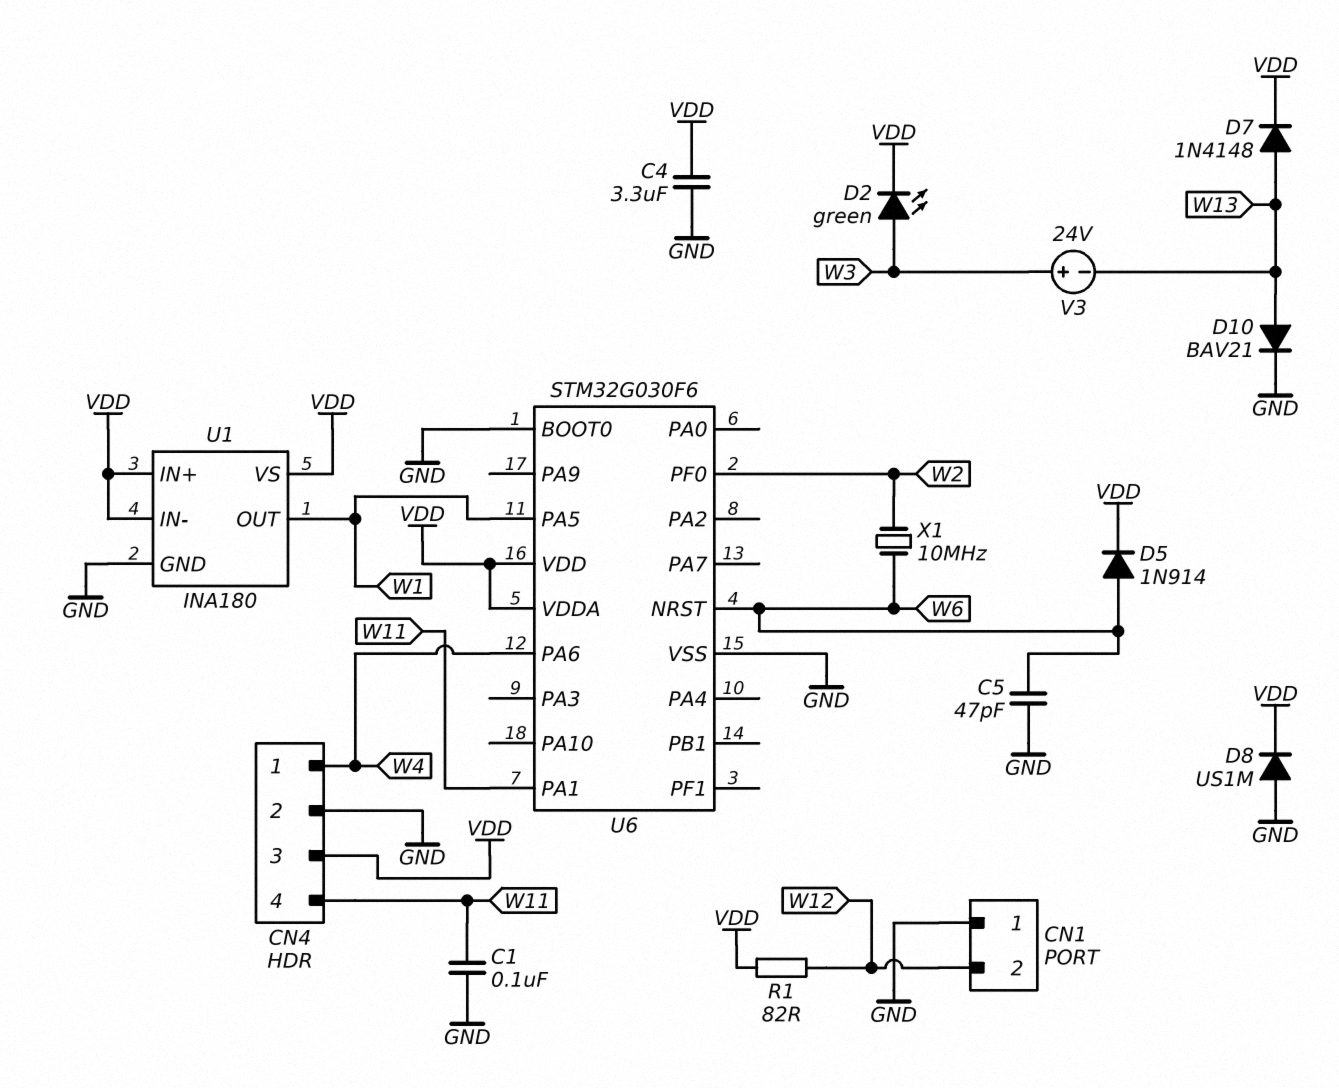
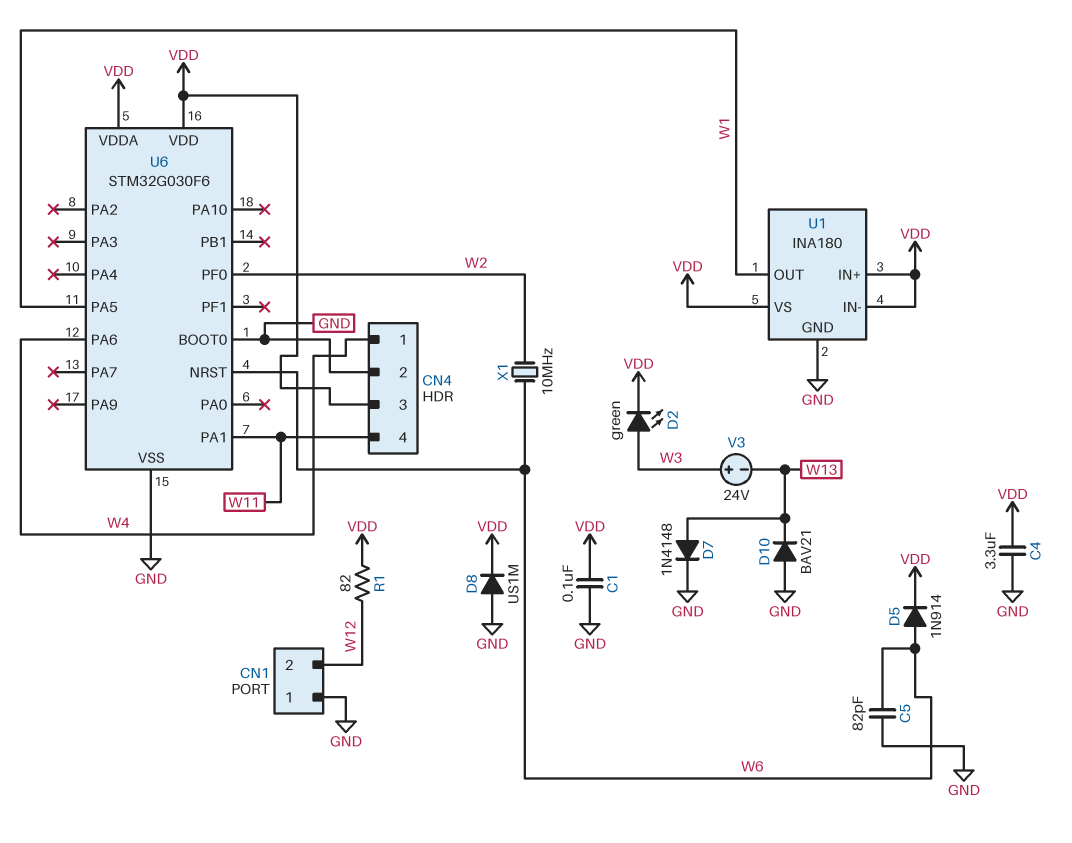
C1: 100nF (GND, W11) -> 100nF (GND, VDD)
C5: 47pF (GND, W6) -> 82pF (GND, W6)
D7: diode 1N4148 (A W13, K VDD) -> diode 1N4148 (A W13, K GND)
D10: diode BAV21 (A W13, K GND) -> diode BAV21 (A GND, K W13)

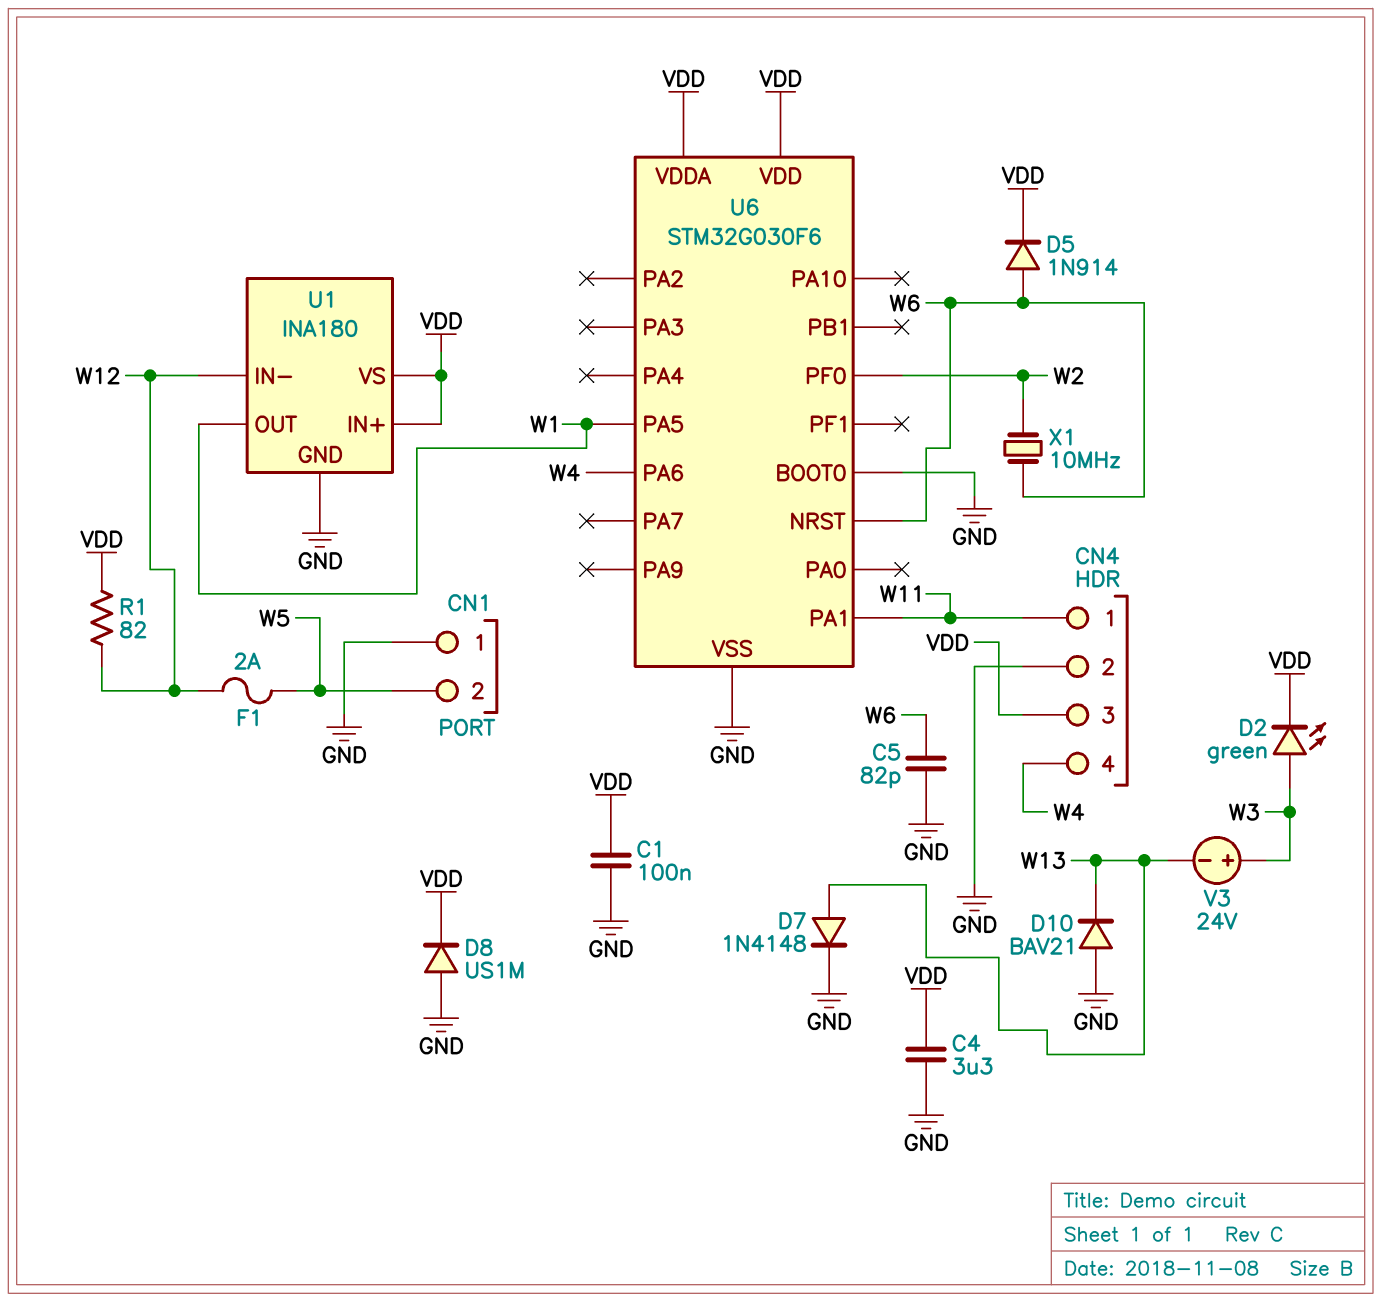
CN1 pin 2: W12 -> W5
CN4 pin 1: W4 -> W11
CN4 pin 4: W11 -> W4
F1: none -> 2A (W5, W12)
U1 pin IN-: VDD -> W12

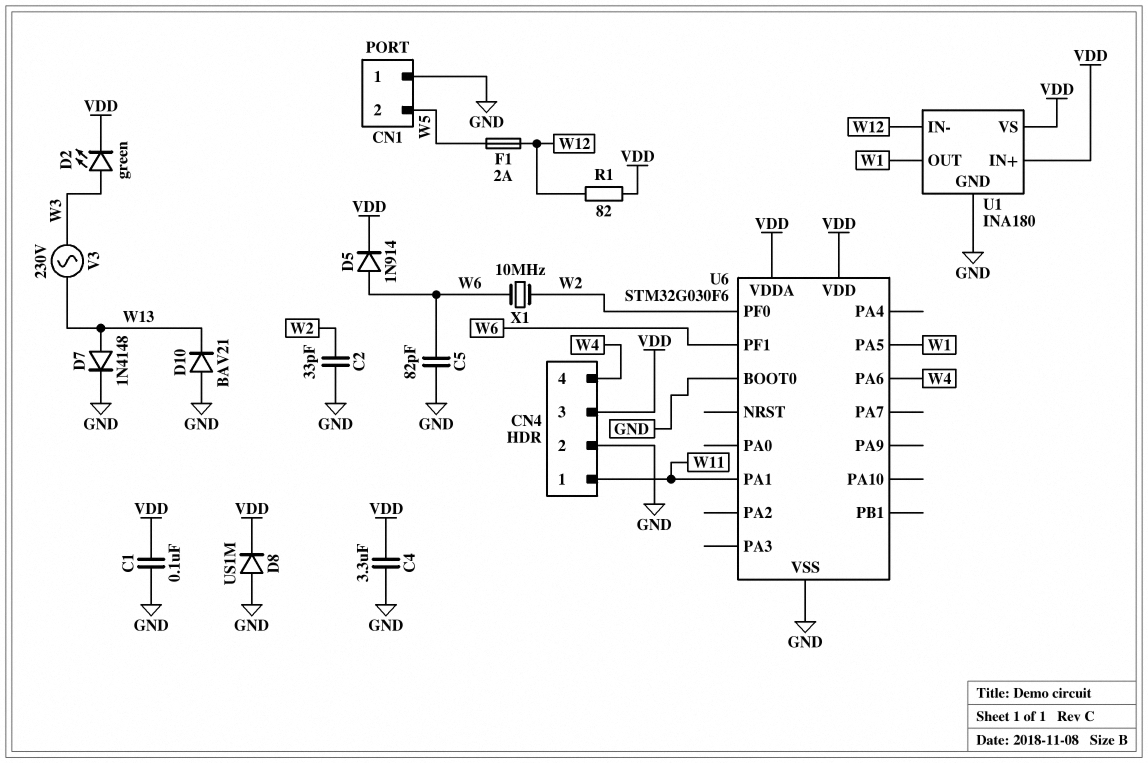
C2: none -> 33pF (GND, W2)
U6 pin NRST: W6 -> none
U6 pin PF1: none -> W6
V3: 24V (plus W3, minus W13) -> AC 230V (W3, W13)

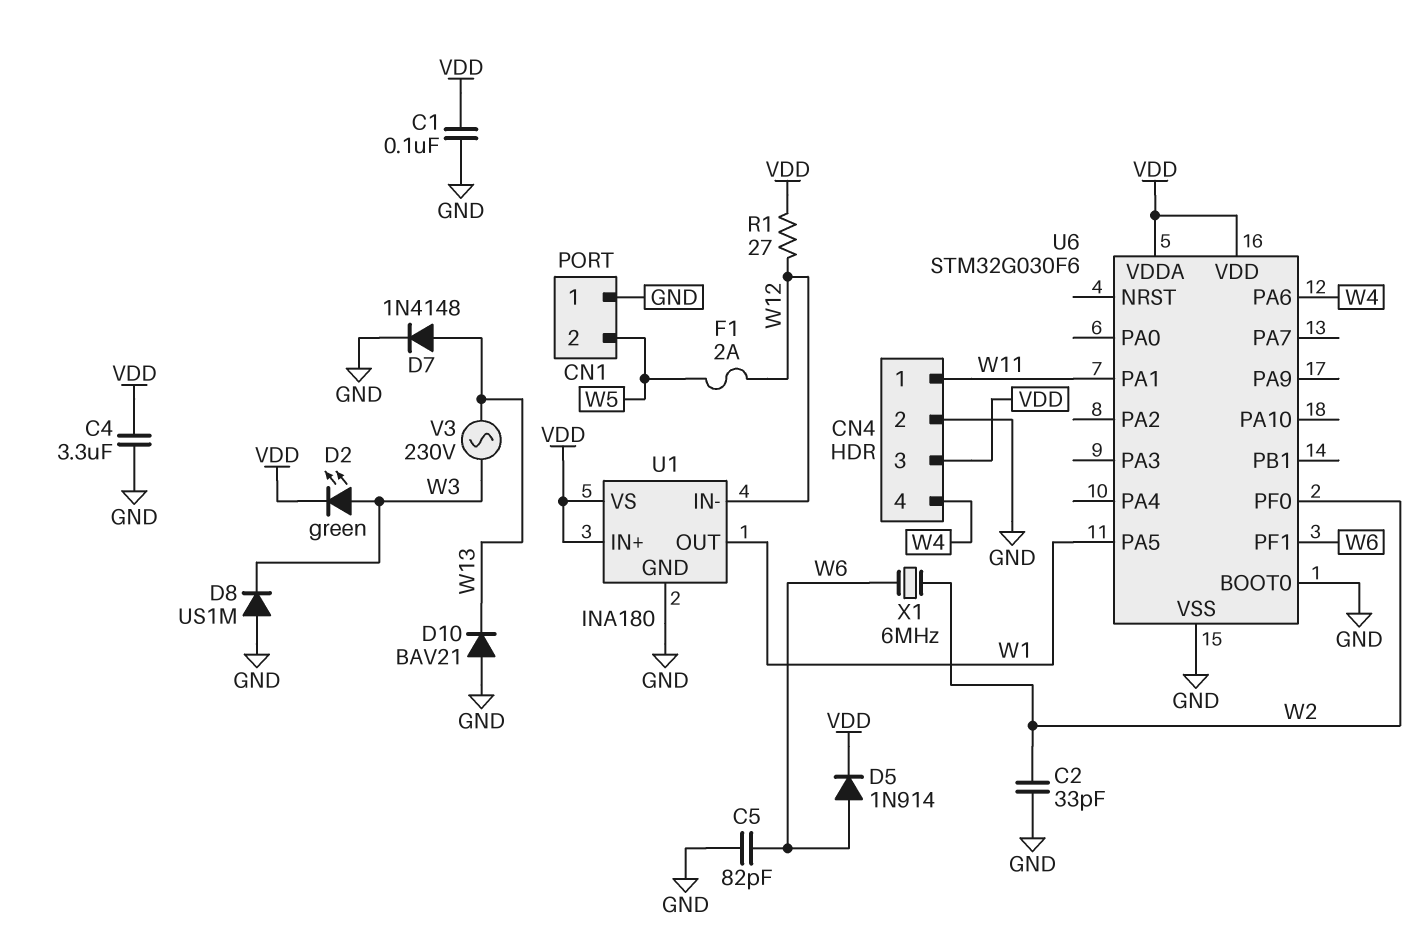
D8: diode US1M (A GND, K VDD) -> diode US1M (A GND, K W3)
R1: 82 (VDD, W12) -> 27 (VDD, W12)
X1: 10MHz (W2, W6) -> 6MHz (W2, W6)

